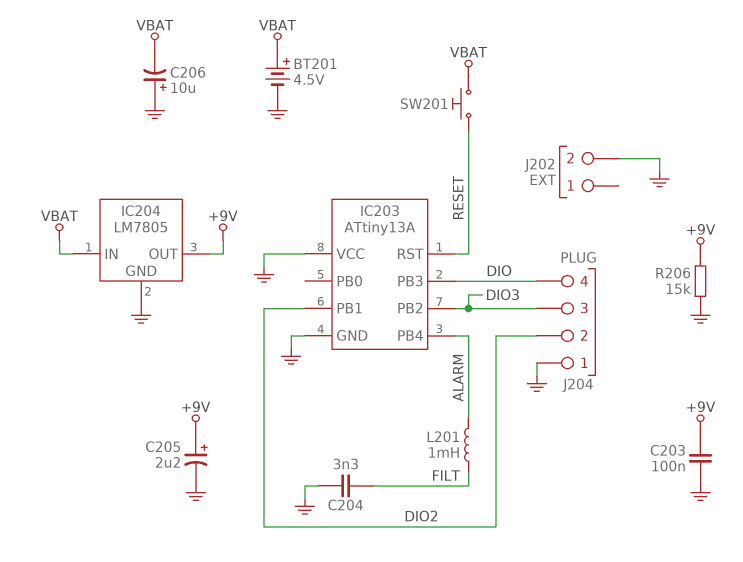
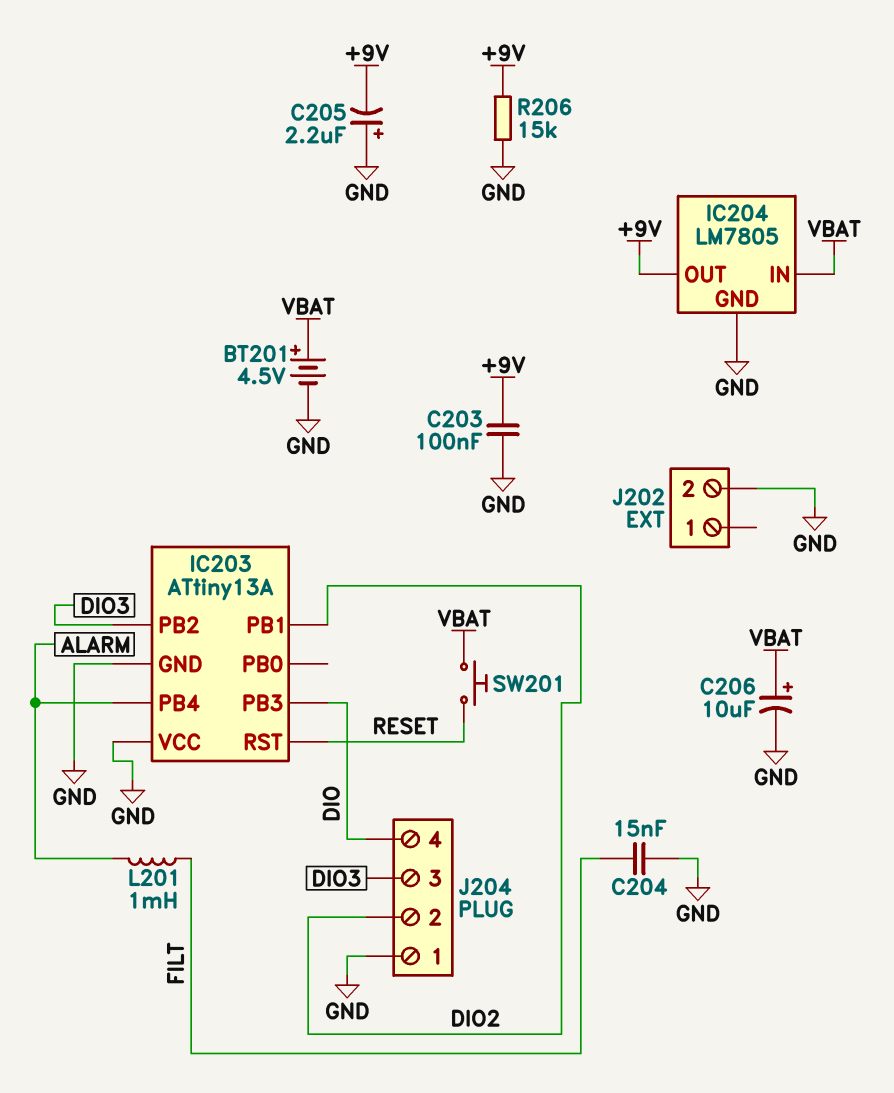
C204: 3.3nF (FILT, GND) -> 15nF (FILT, GND)
C205: 2.2uF (plus +9V, minus GND) -> 2.2uF (plus GND, minus +9V)
C206: 10uF (plus GND, minus VBAT) -> 10uF (plus VBAT, minus GND)

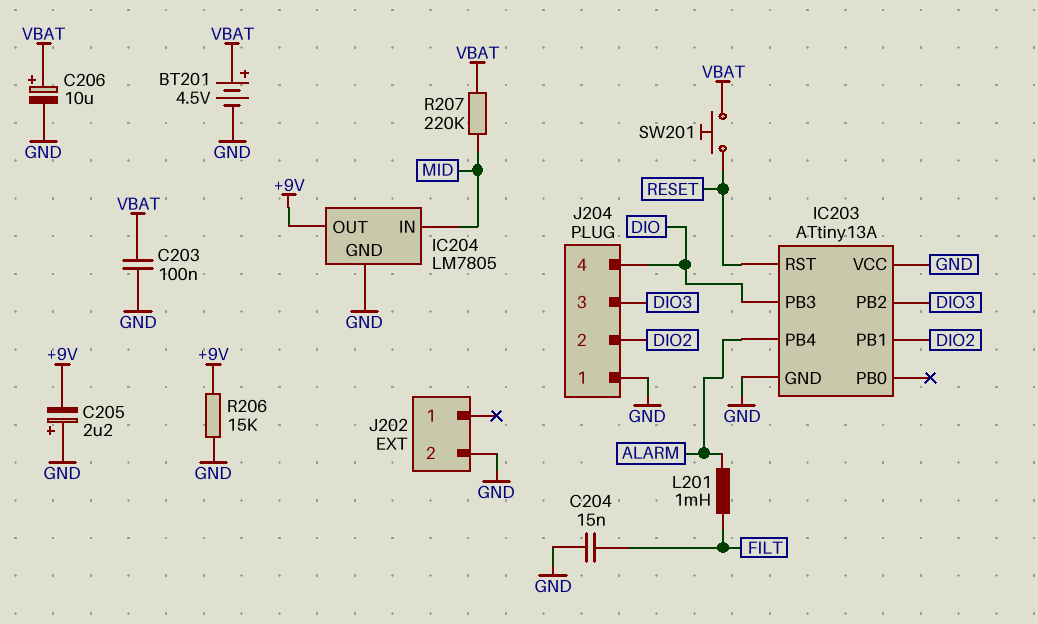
C203: 100nF (+9V, GND) -> 100nF (GND, VBAT)
IC204 pin IN: VBAT -> MID
R207: none -> 220k (MID, VBAT)

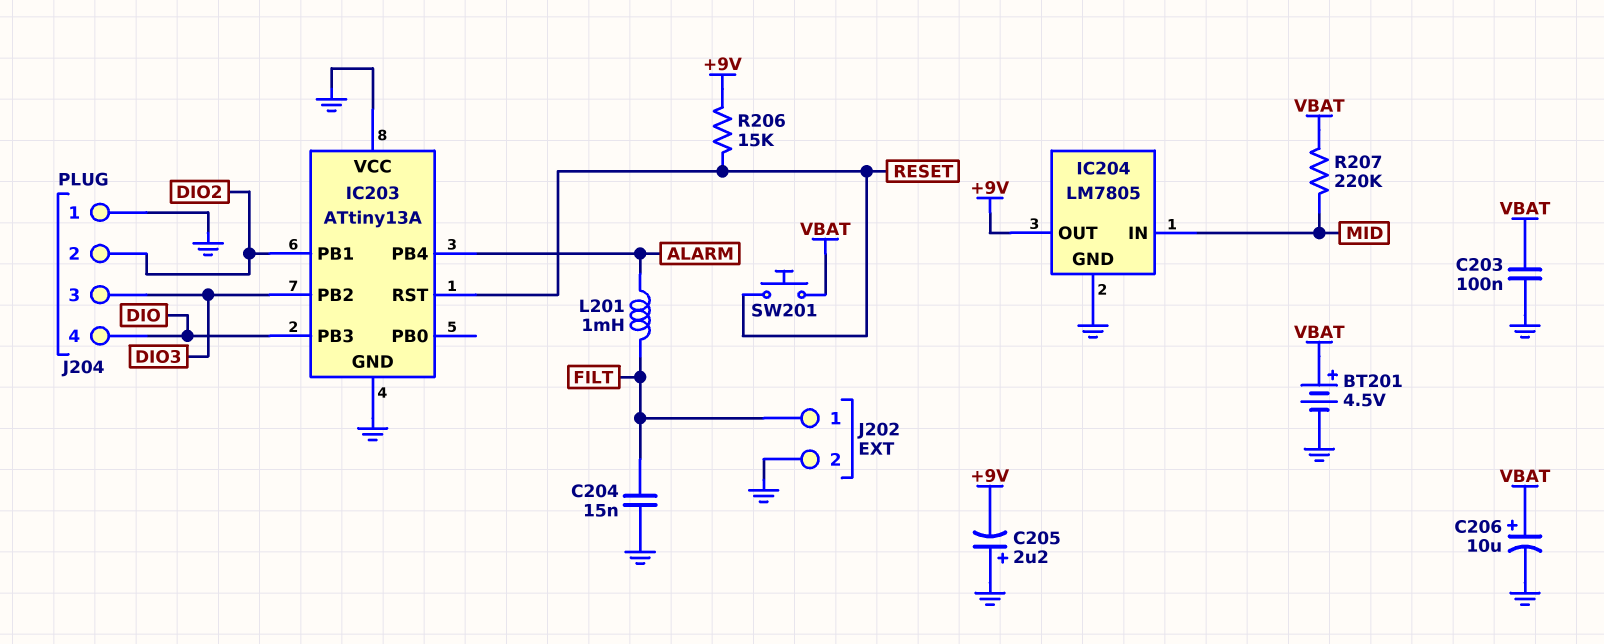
J202 pin 1: none -> FILT
R206: 15k (+9V, GND) -> 15k (+9V, RESET)

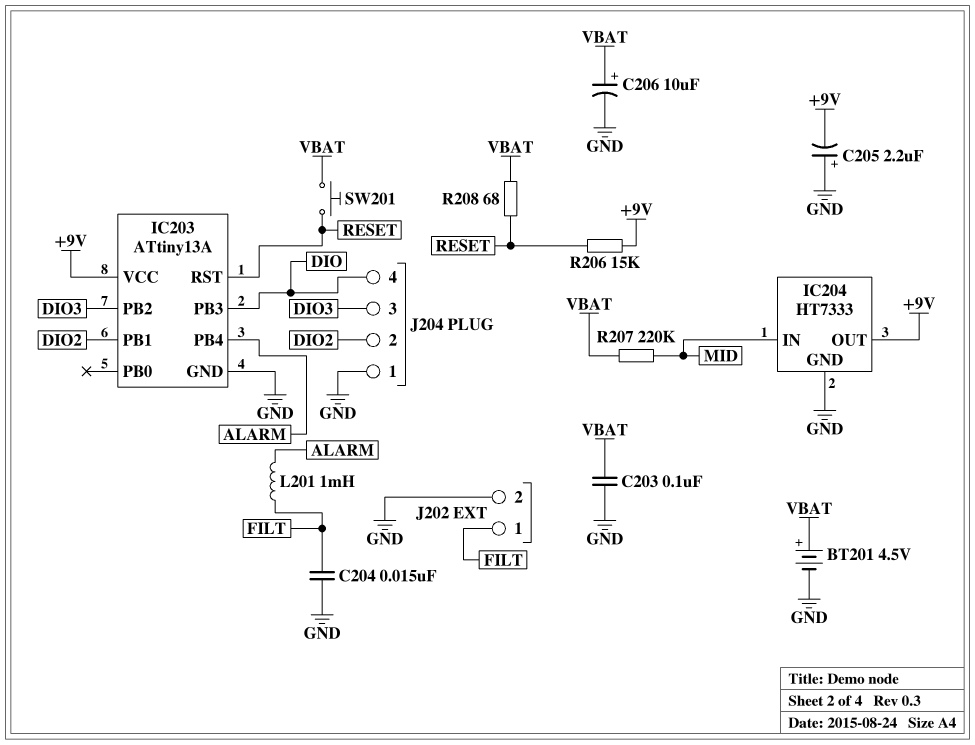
IC203 pin VCC: GND -> +9V
IC204: LM7805 -> HT7333
R208: none -> 68 (RESET, VBAT)

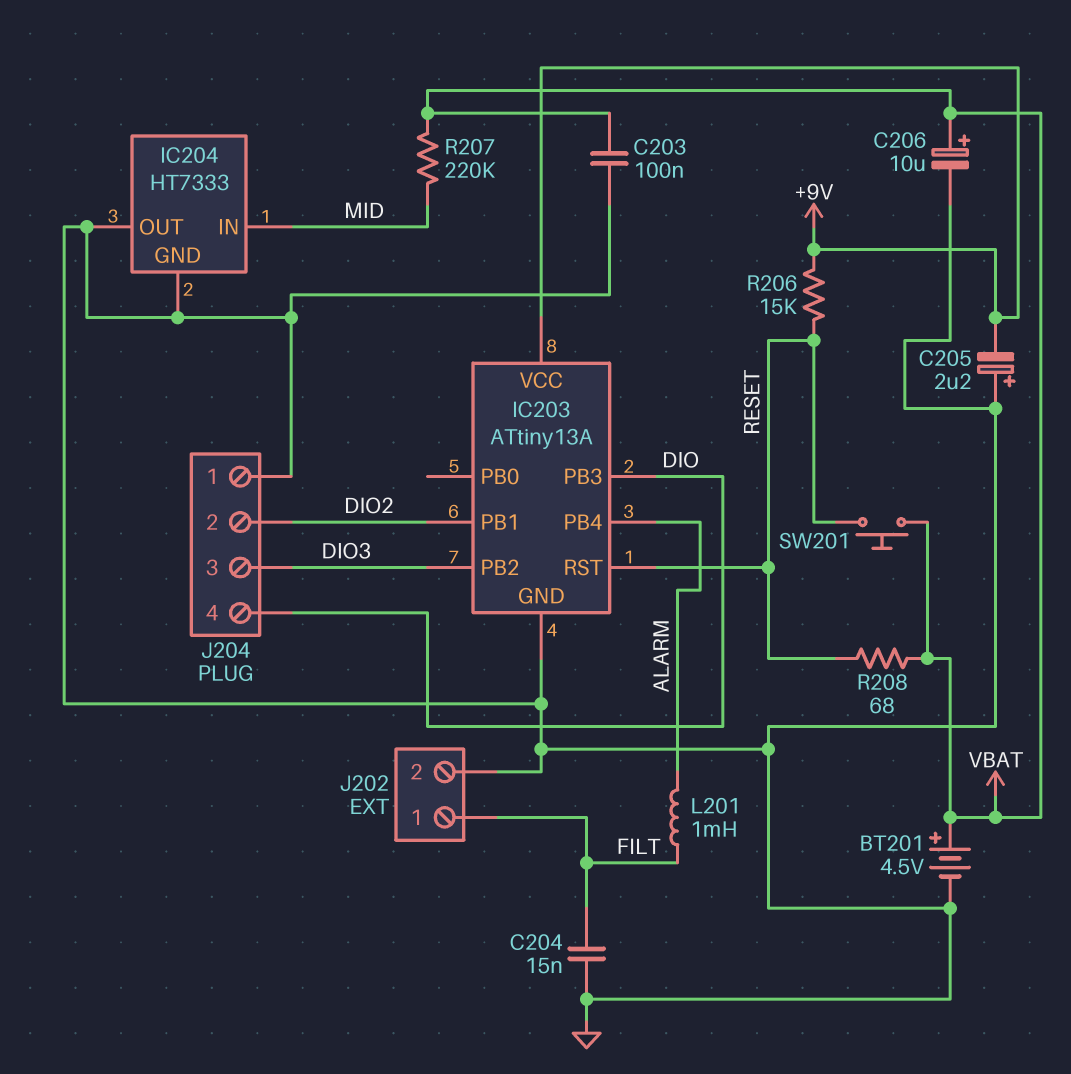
IC204 pin OUT: +9V -> GND

